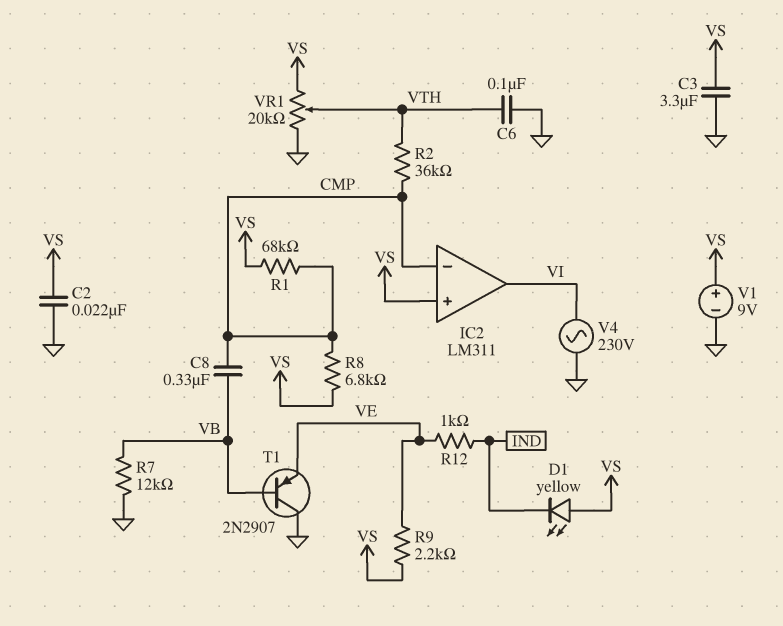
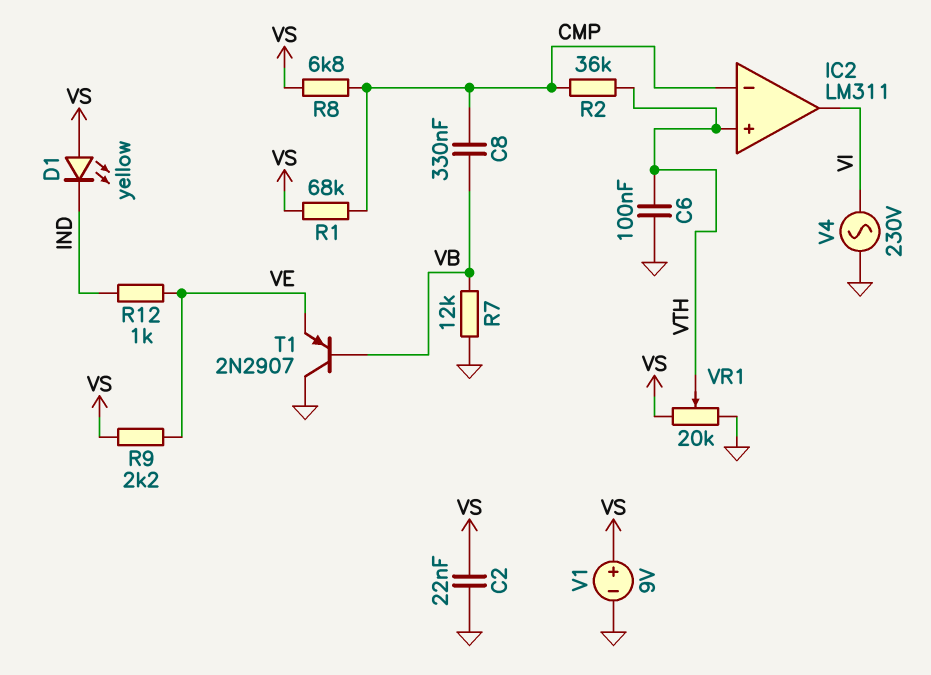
C3: 3.3uF (GND, VS) -> none
IC2 pin in+: VS -> VTH

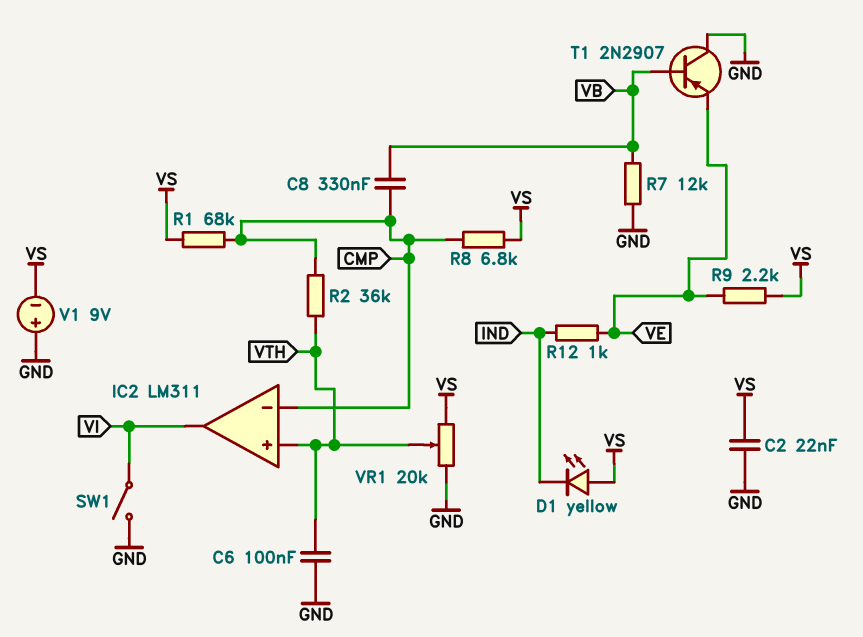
SW1: none -> switch (GND, VI)
V1: 9V (plus VS, minus GND) -> 9V (plus GND, minus VS)
V4: AC 230V (GND, VI) -> none

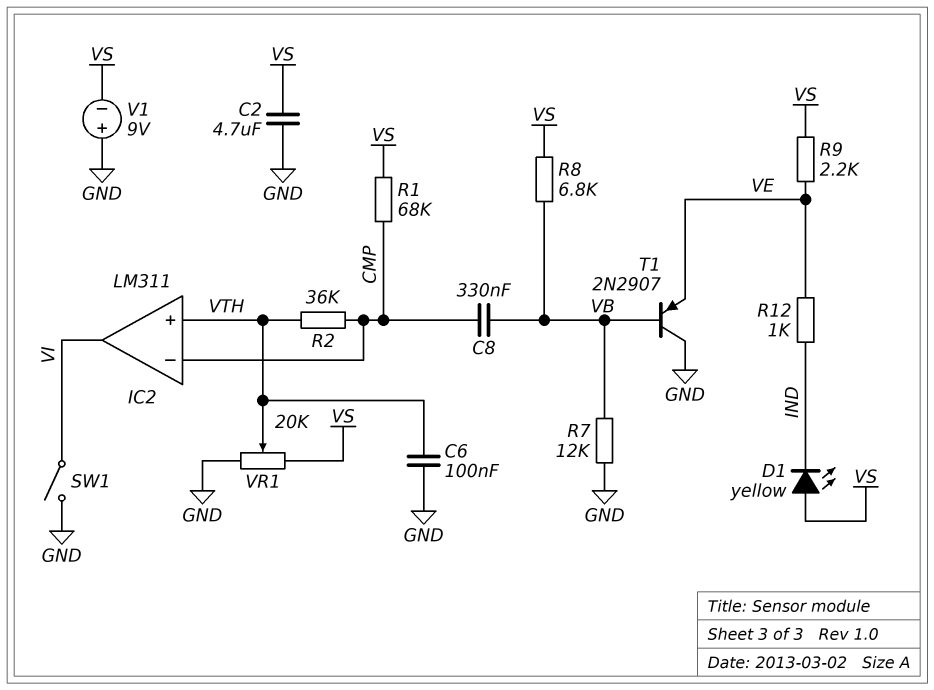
C2: 22nF (GND, VS) -> 4.7uF (GND, VS)
R8: 6.8k (CMP, VS) -> 6.8k (VB, VS)

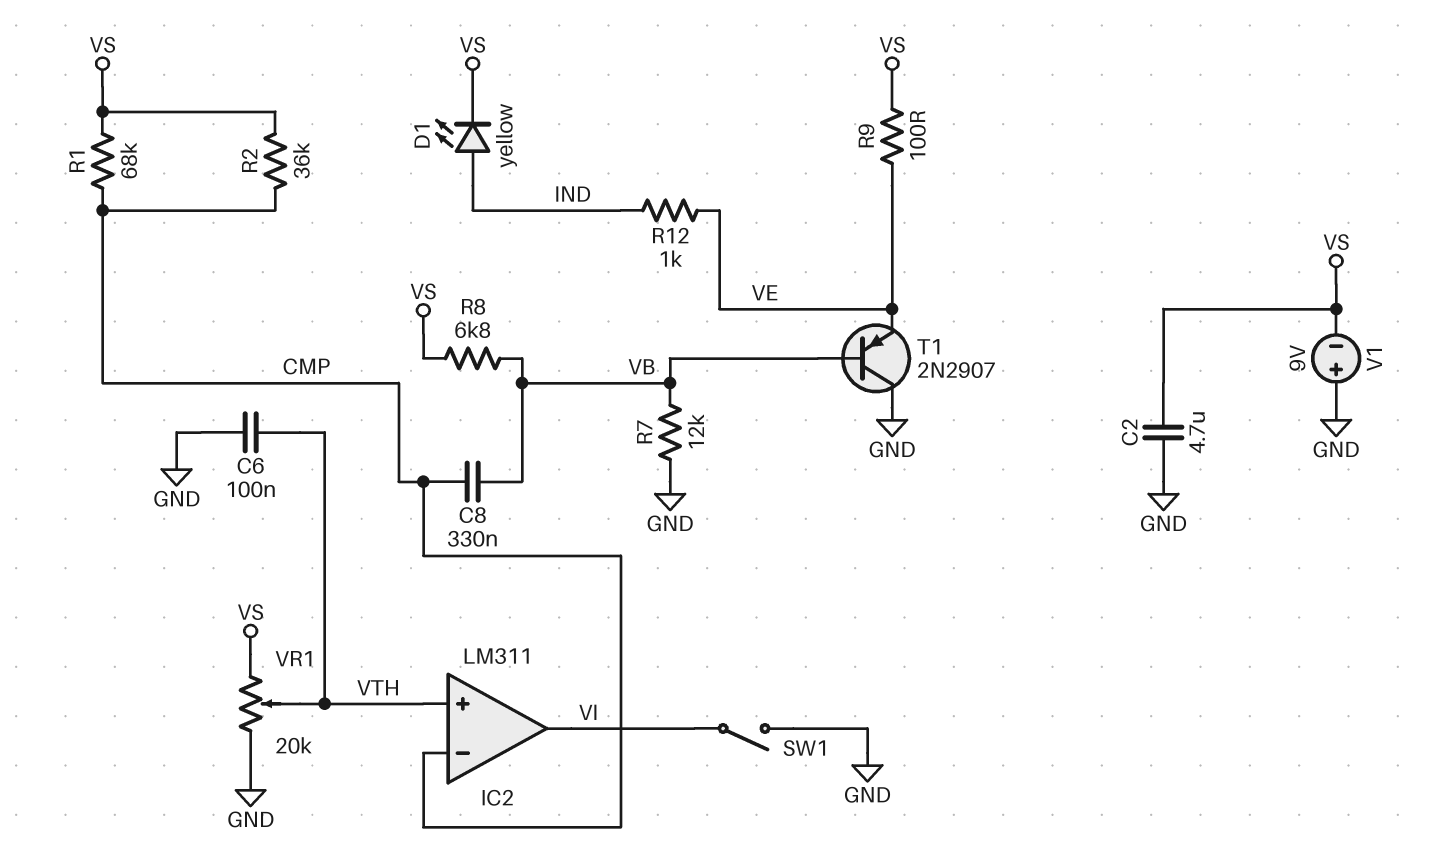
D1: LED yellow (A VS, K IND) -> LED yellow (A IND, K VS)
R2: 36k (CMP, VTH) -> 36k (CMP, VS)
R9: 2.2k (VE, VS) -> 100 (VE, VS)

